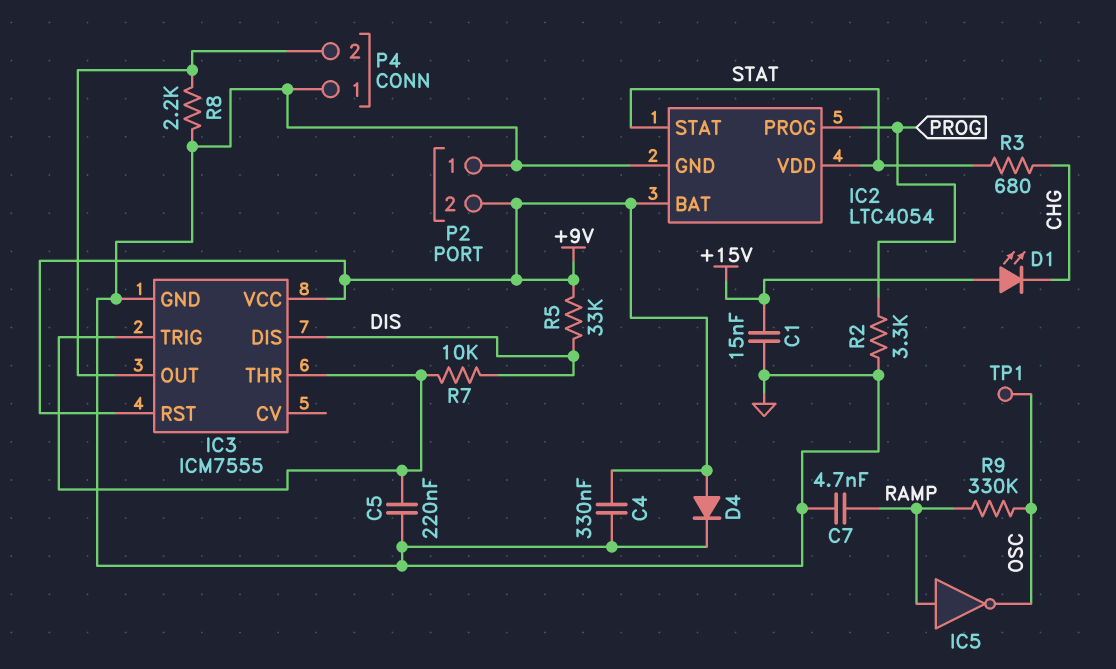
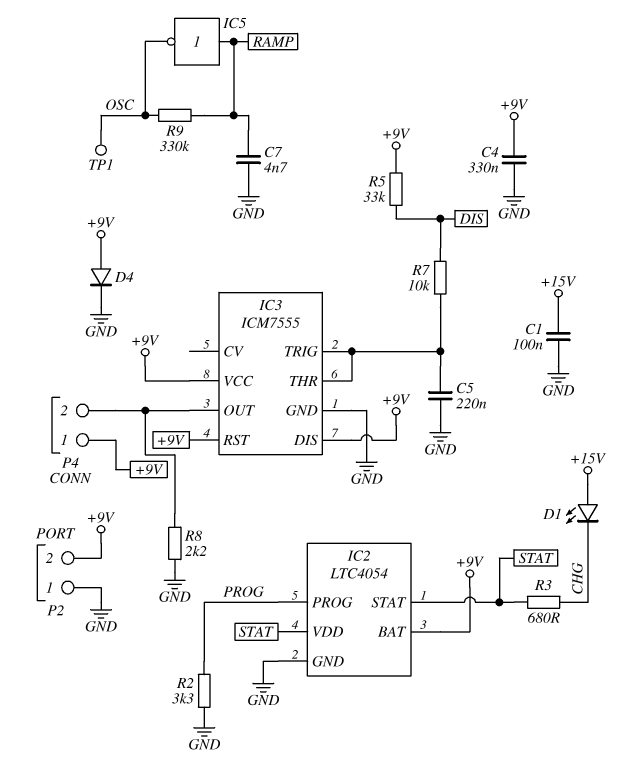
C1: 15nF (+15V, GND) -> 100nF (+15V, GND)
IC3 pin DIS: DIS -> +9V
P4 pin 1: GND -> +9V

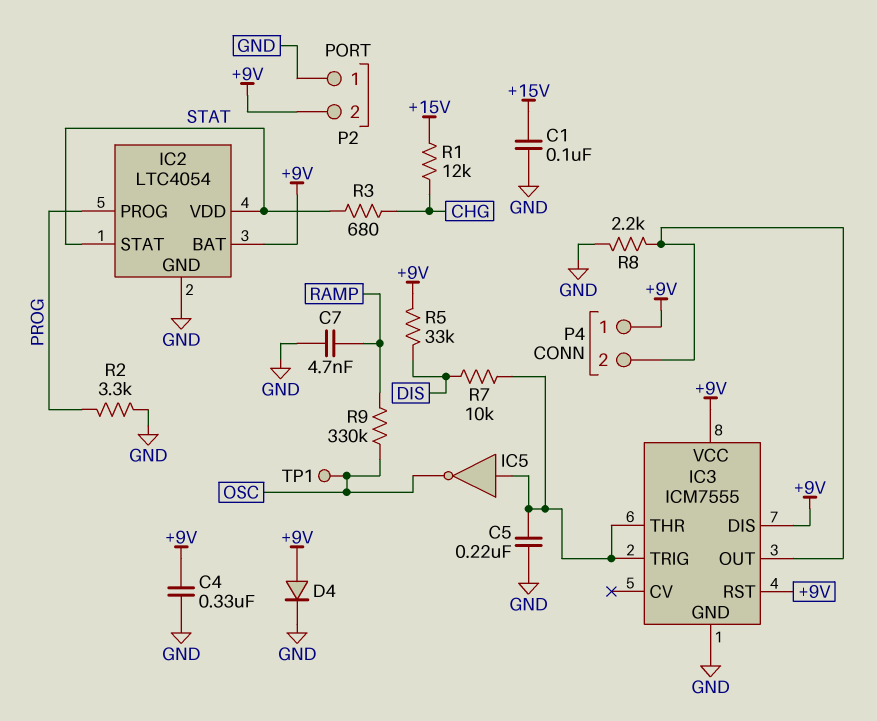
D1: LED (A +15V, K CHG) -> none
IC5: NOT (in RAMP, out OSC) -> NOT (in IC3/THR, out OSC)
R1: none -> 12k (+15V, CHG)

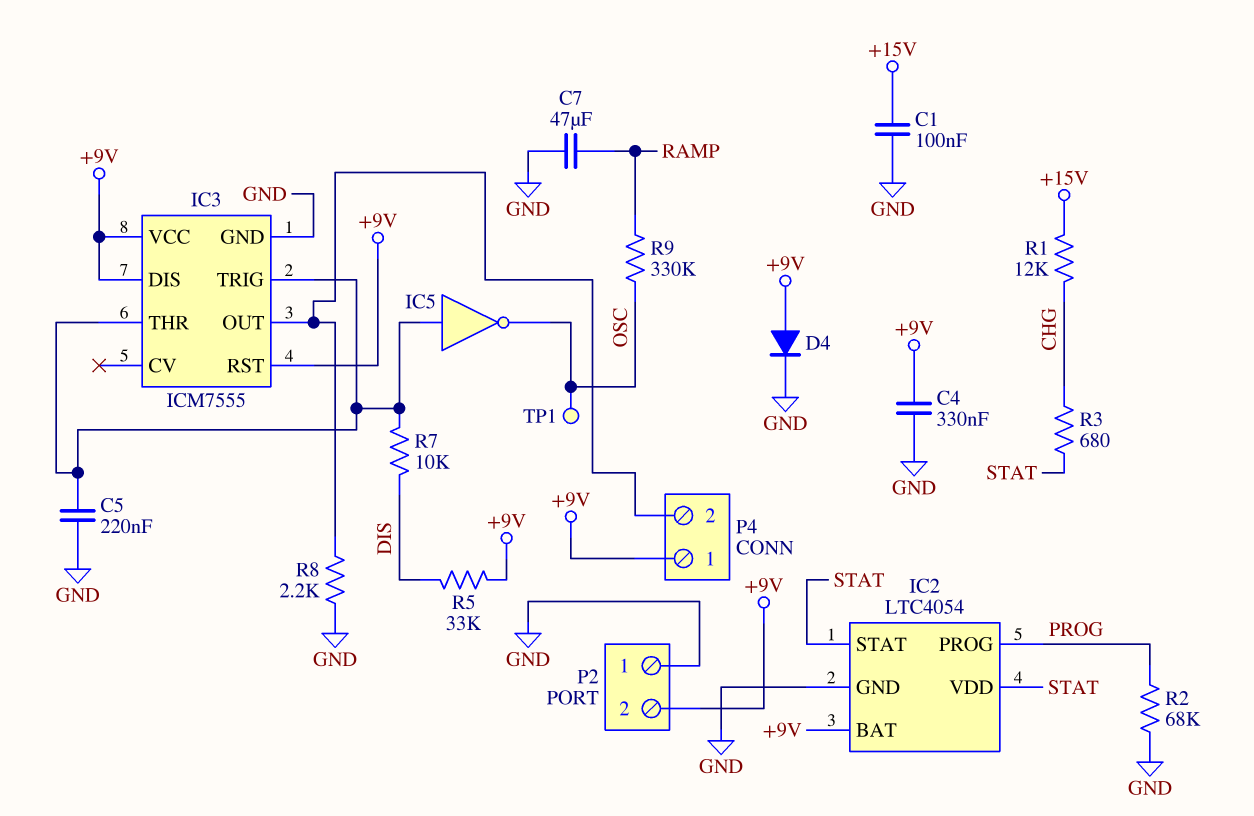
C7: 4.7nF (GND, RAMP) -> 47uF (GND, RAMP)
R2: 3.3k (GND, PROG) -> 68k (GND, PROG)

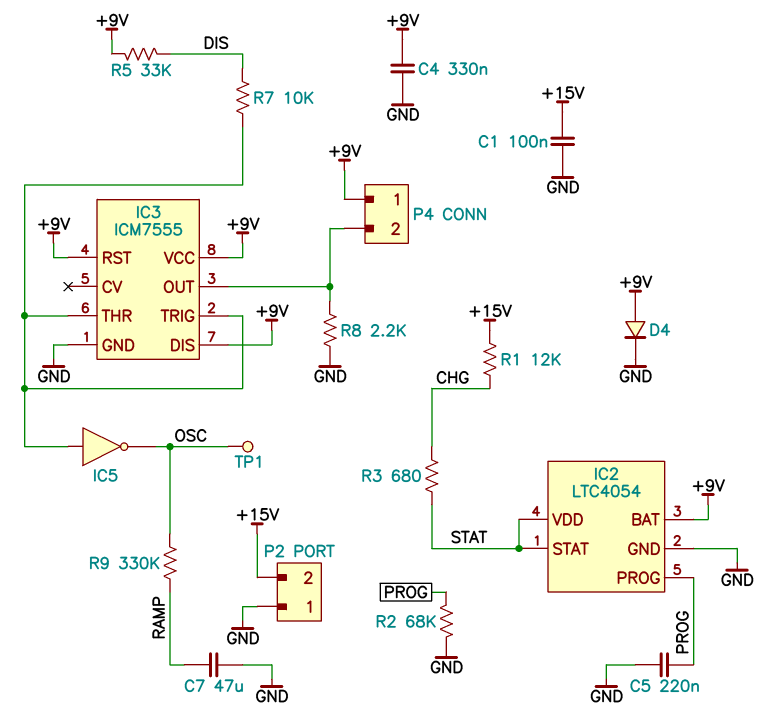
C5: 220nF (GND, IC3/THR) -> 220nF (GND, PROG)
P2 pin 2: +9V -> +15V

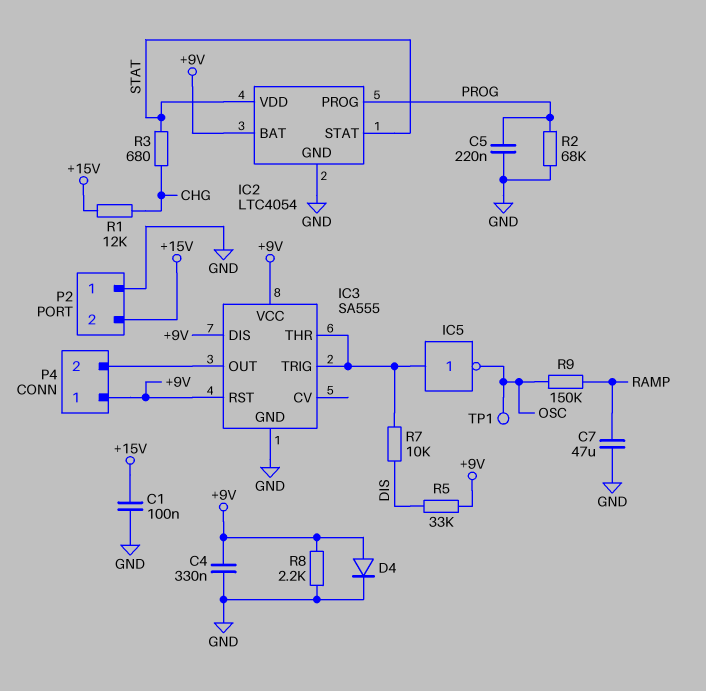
IC3: ICM7555 -> SA555
R8: 2.2k (GND, IC3/OUT) -> 2.2k (+9V, GND)
R9: 330k (OSC, RAMP) -> 150k (OSC, RAMP)

